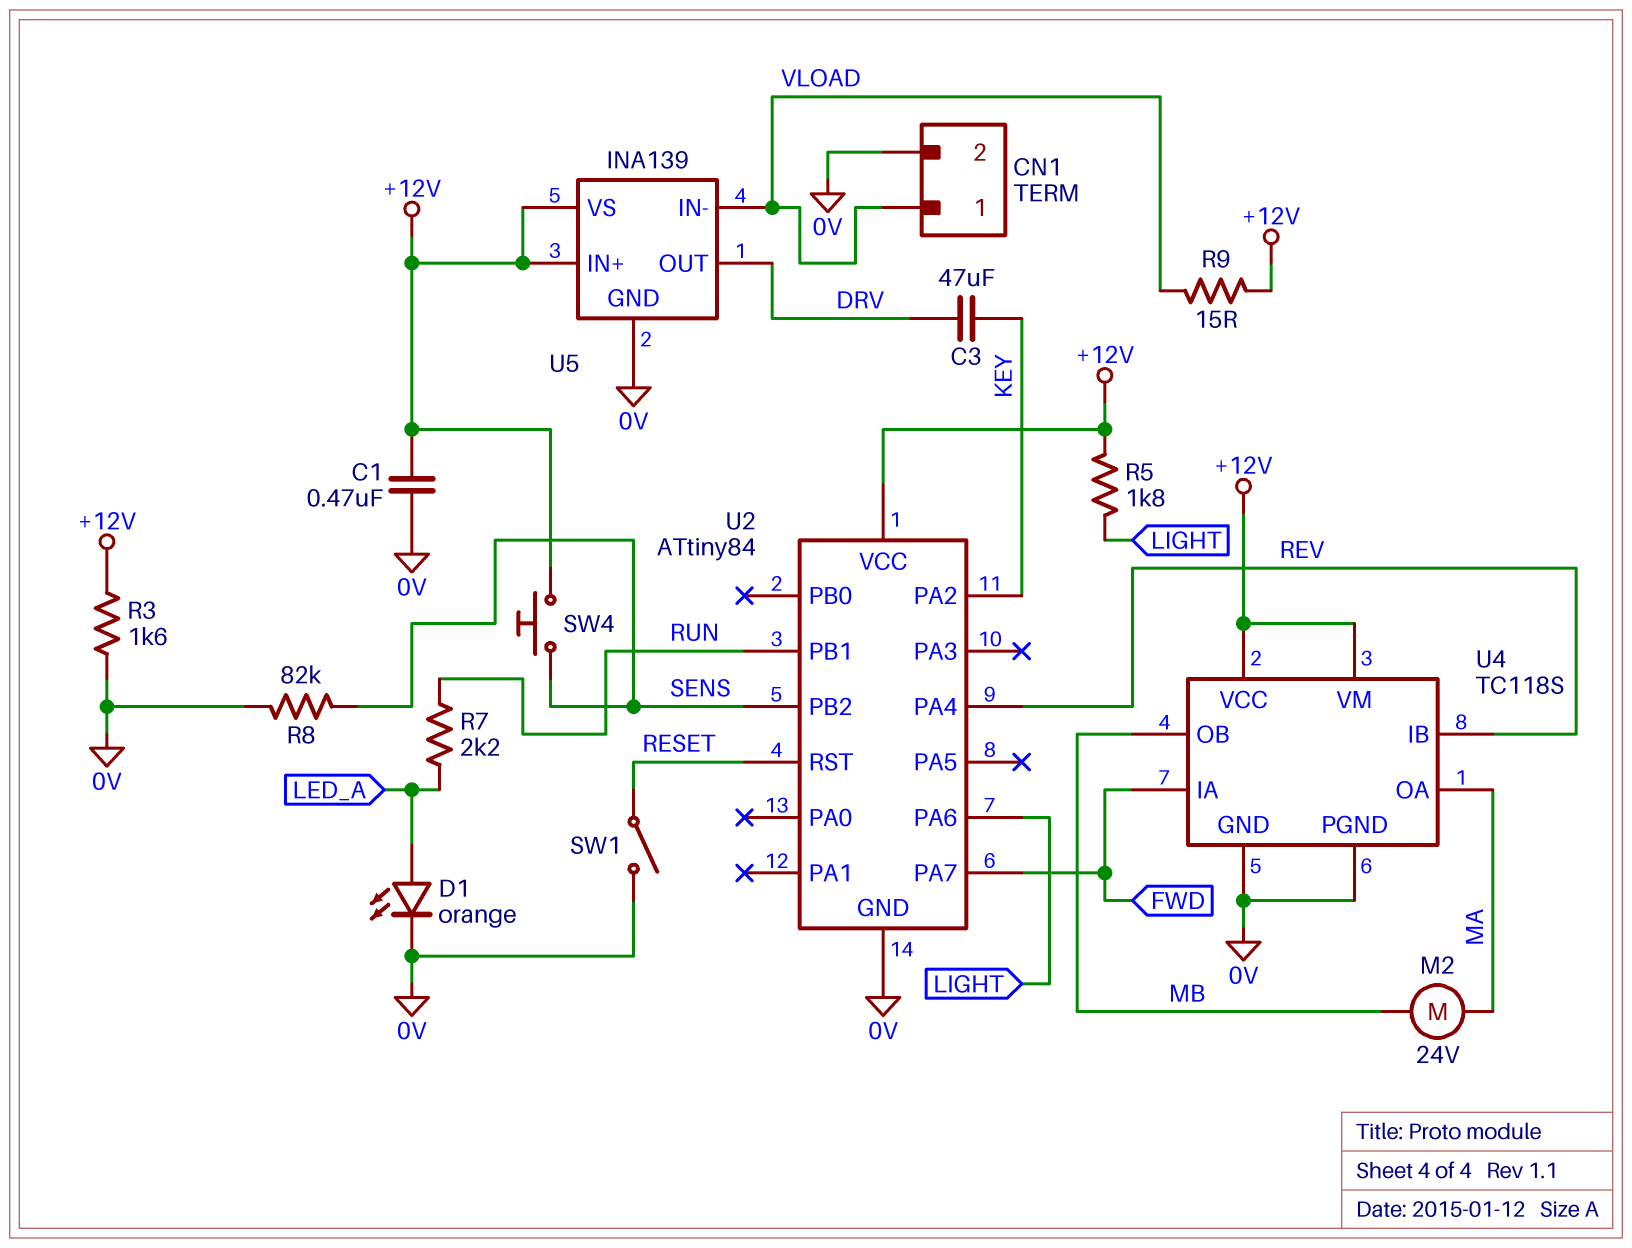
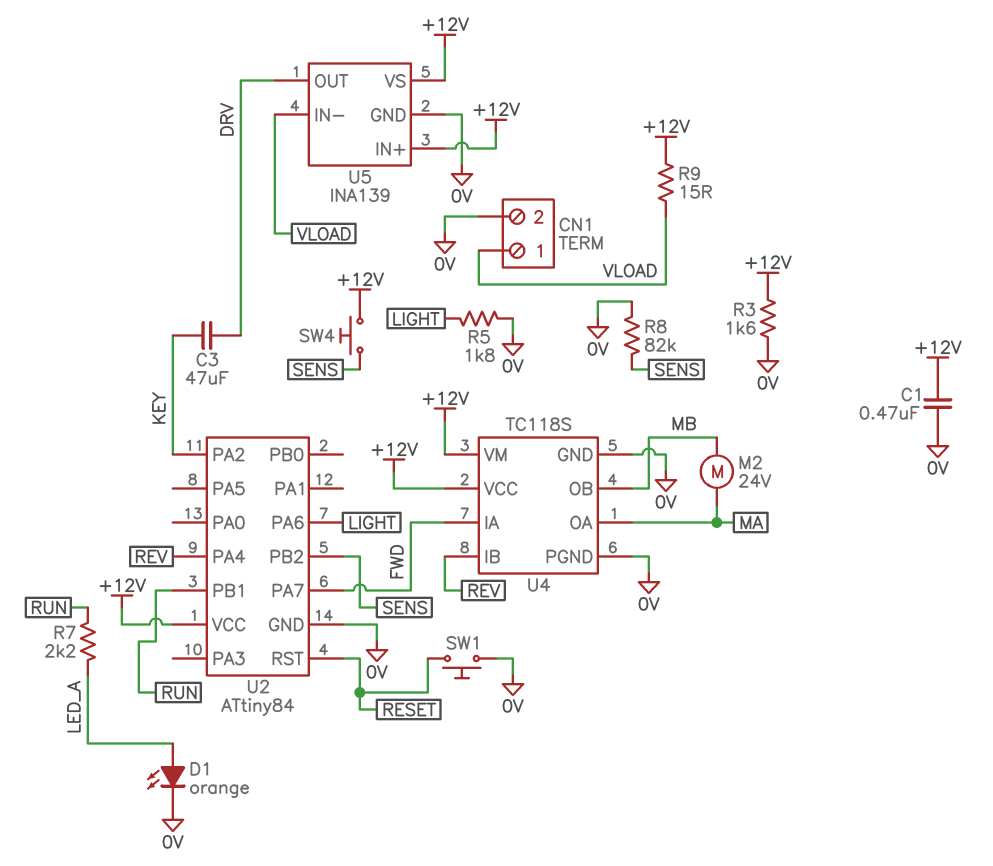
R5: 1.8k (+12V, LIGHT) -> 1.8k (0V, LIGHT)
SW1: switch (0V, RESET) -> button (0V, RESET)

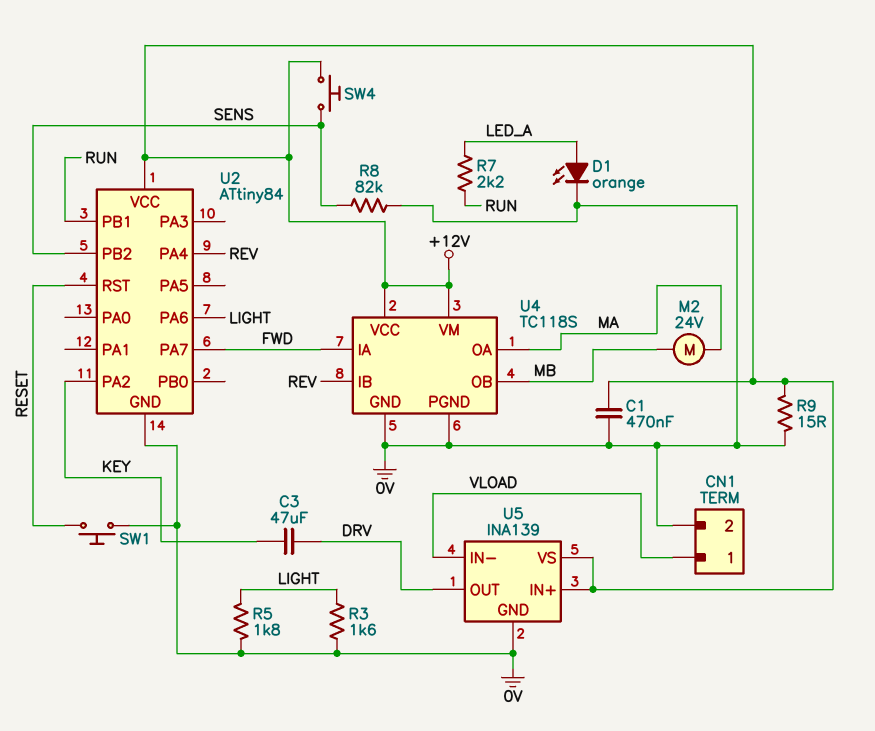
R3: 1.6k (+12V, 0V) -> 1.6k (0V, LIGHT)
R9: 15 (+12V, VLOAD) -> 15 (+12V, 0V)

